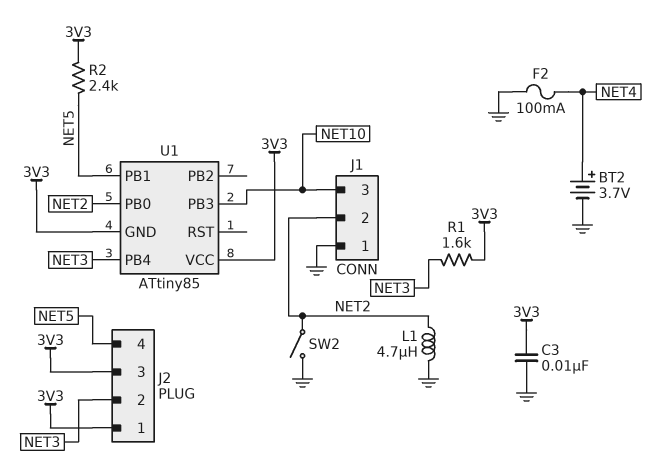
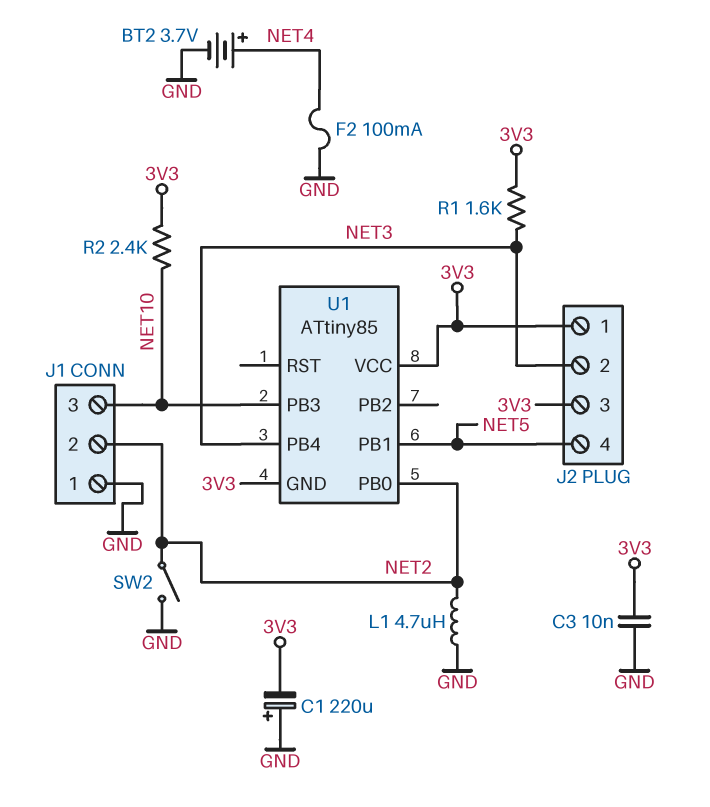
C1: none -> 220uF (plus GND, minus 3V3)
R2: 2.4k (3V3, NET5) -> 2.4k (3V3, NET10)

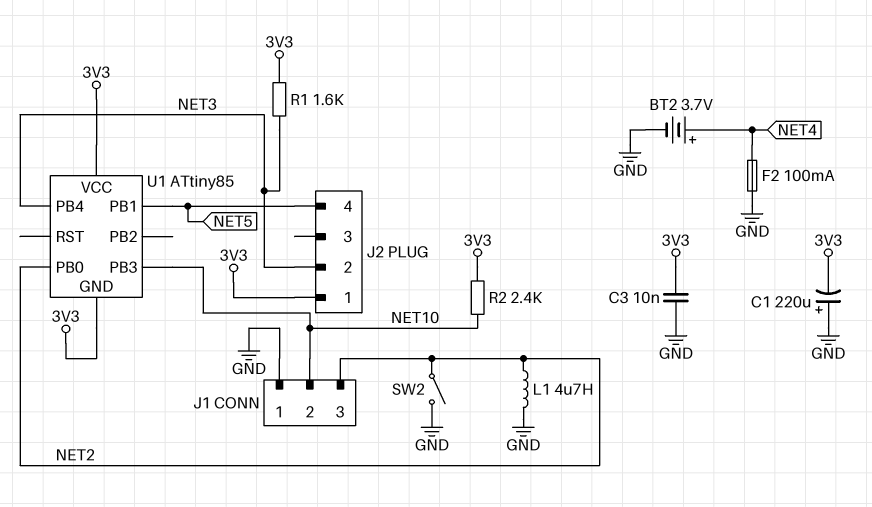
J1 pin 2: NET2 -> NET10
J1 pin 3: NET10 -> NET2
J2 pin 3: 3V3 -> none

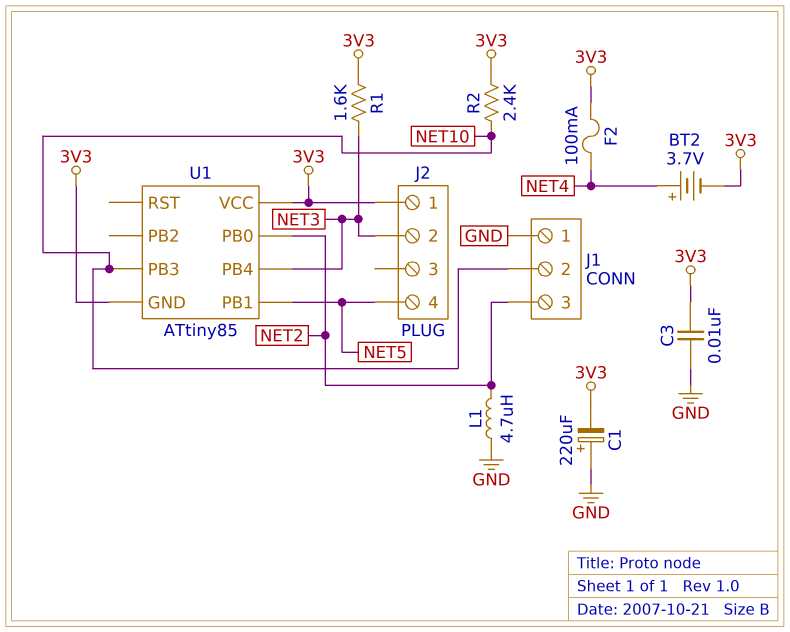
BT2: 3.7V (plus NET4, minus GND) -> 3.7V (plus NET4, minus 3V3)
F2: 100mA (GND, NET4) -> 100mA (3V3, NET4)
SW2: switch (GND, NET2) -> none

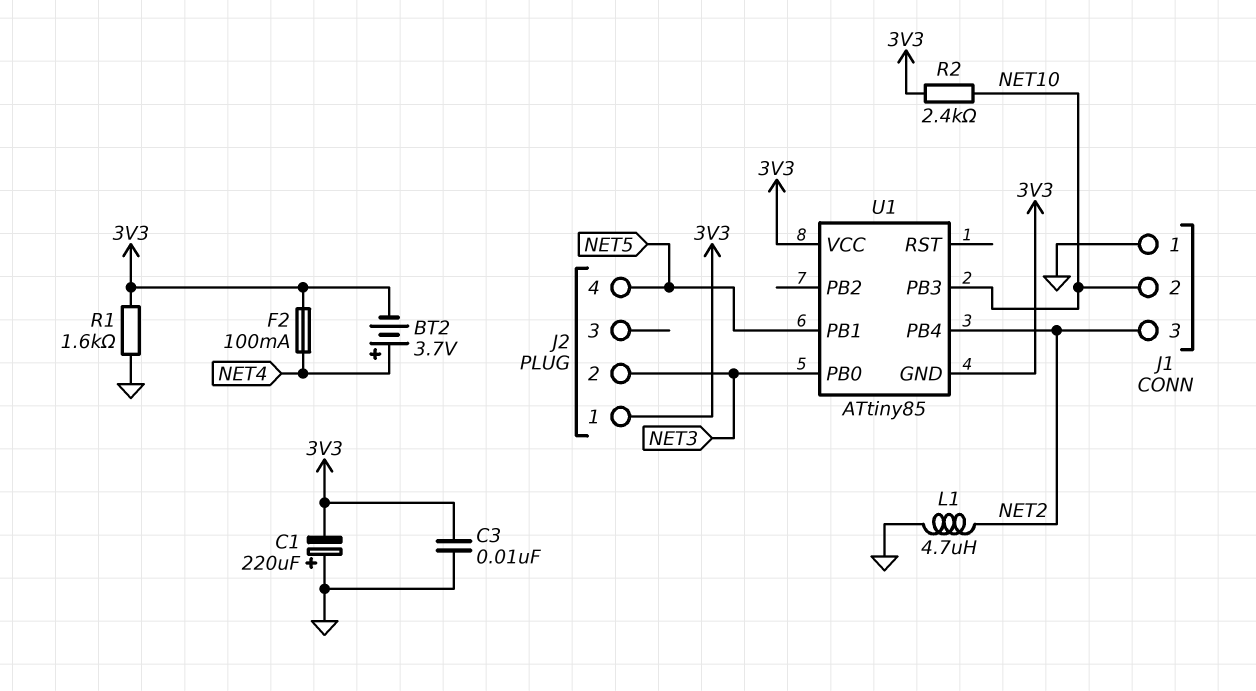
R1: 1.6k (3V3, NET3) -> 1.6k (3V3, GND)
U1 pin PB0: NET2 -> NET3
U1 pin PB4: NET3 -> NET2

